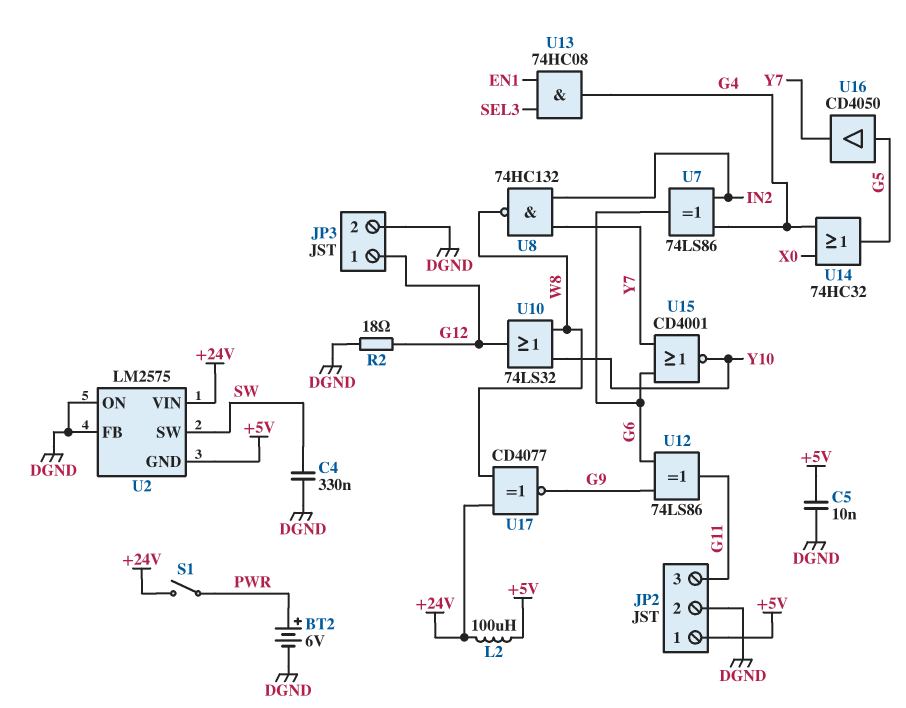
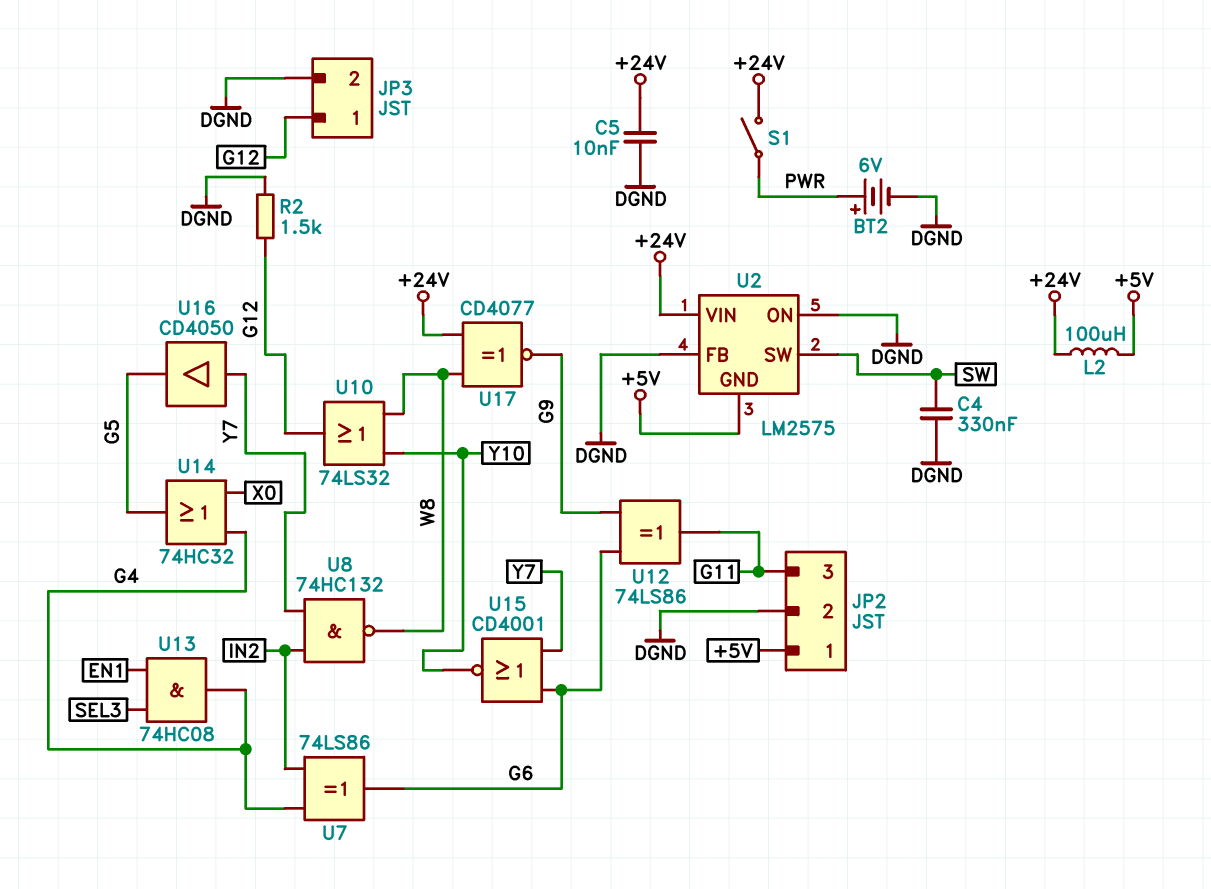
C5: 10nF (+5V, DGND) -> 10nF (+24V, DGND)
R2: 18 (DGND, G12) -> 1.5k (DGND, G12)
U16: buffer CD4050 (in G5, out Y7) -> buffer CD4050 (in Y7, out G5)

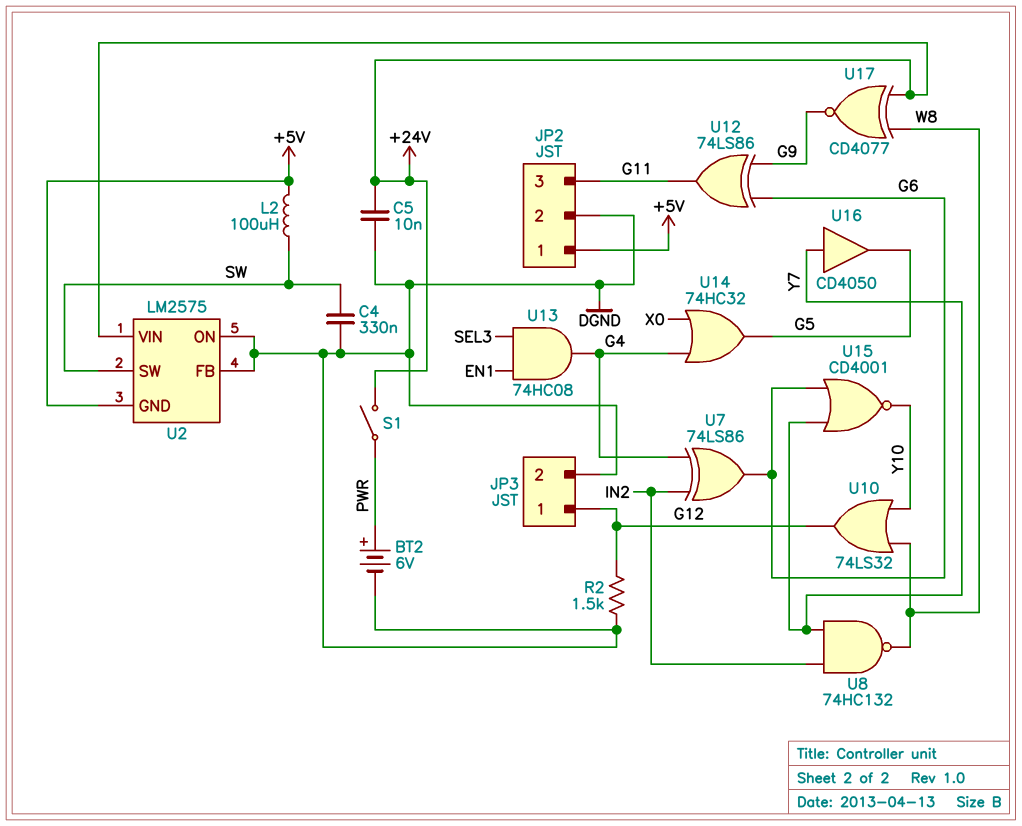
L2: 100uH (+5V, +24V) -> 100uH (+5V, SW)

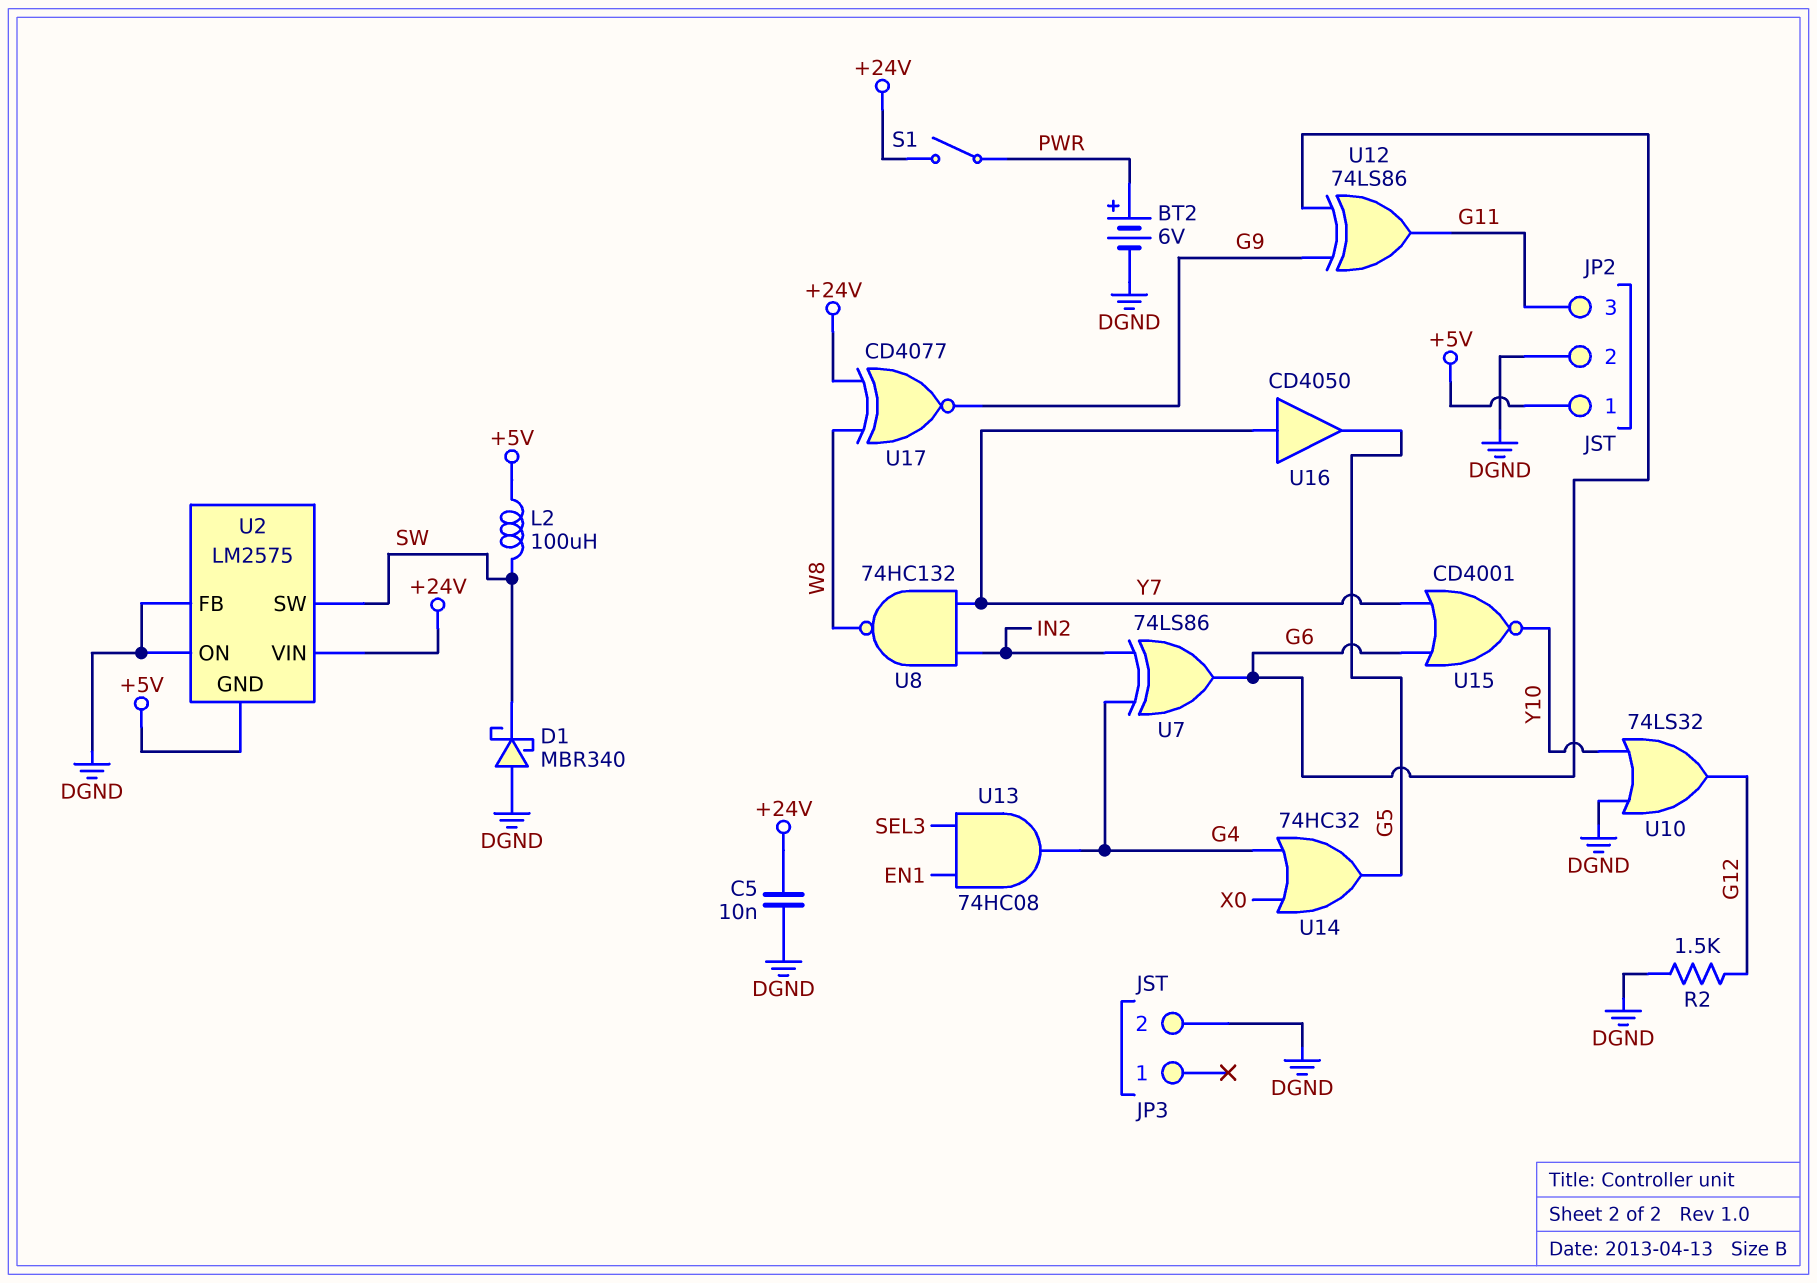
C4: 330nF (DGND, SW) -> none
D1: none -> schottky MBR340 (A DGND, K SW)
JP3 pin 1: G12 -> none
U10: OR 74LS32 (in W8, in Y10, out G12) -> OR 74LS32 (in DGND, in Y10, out G12)

